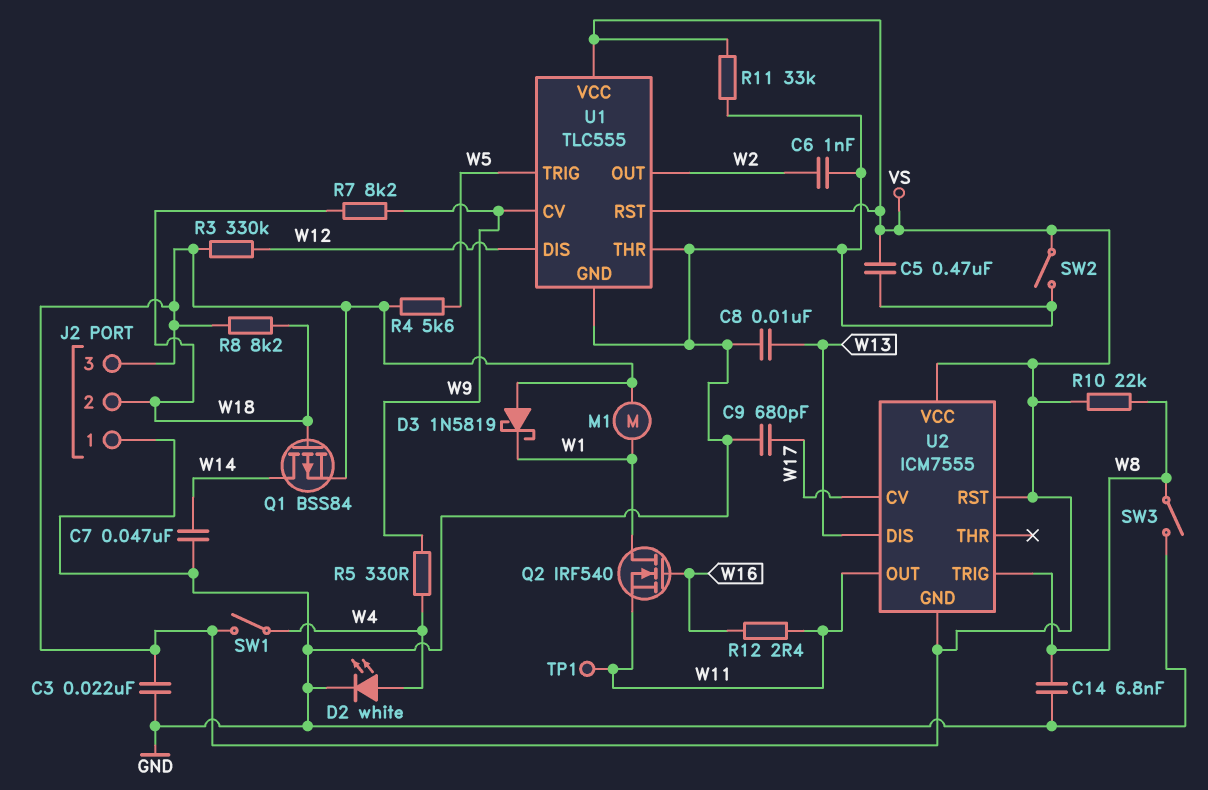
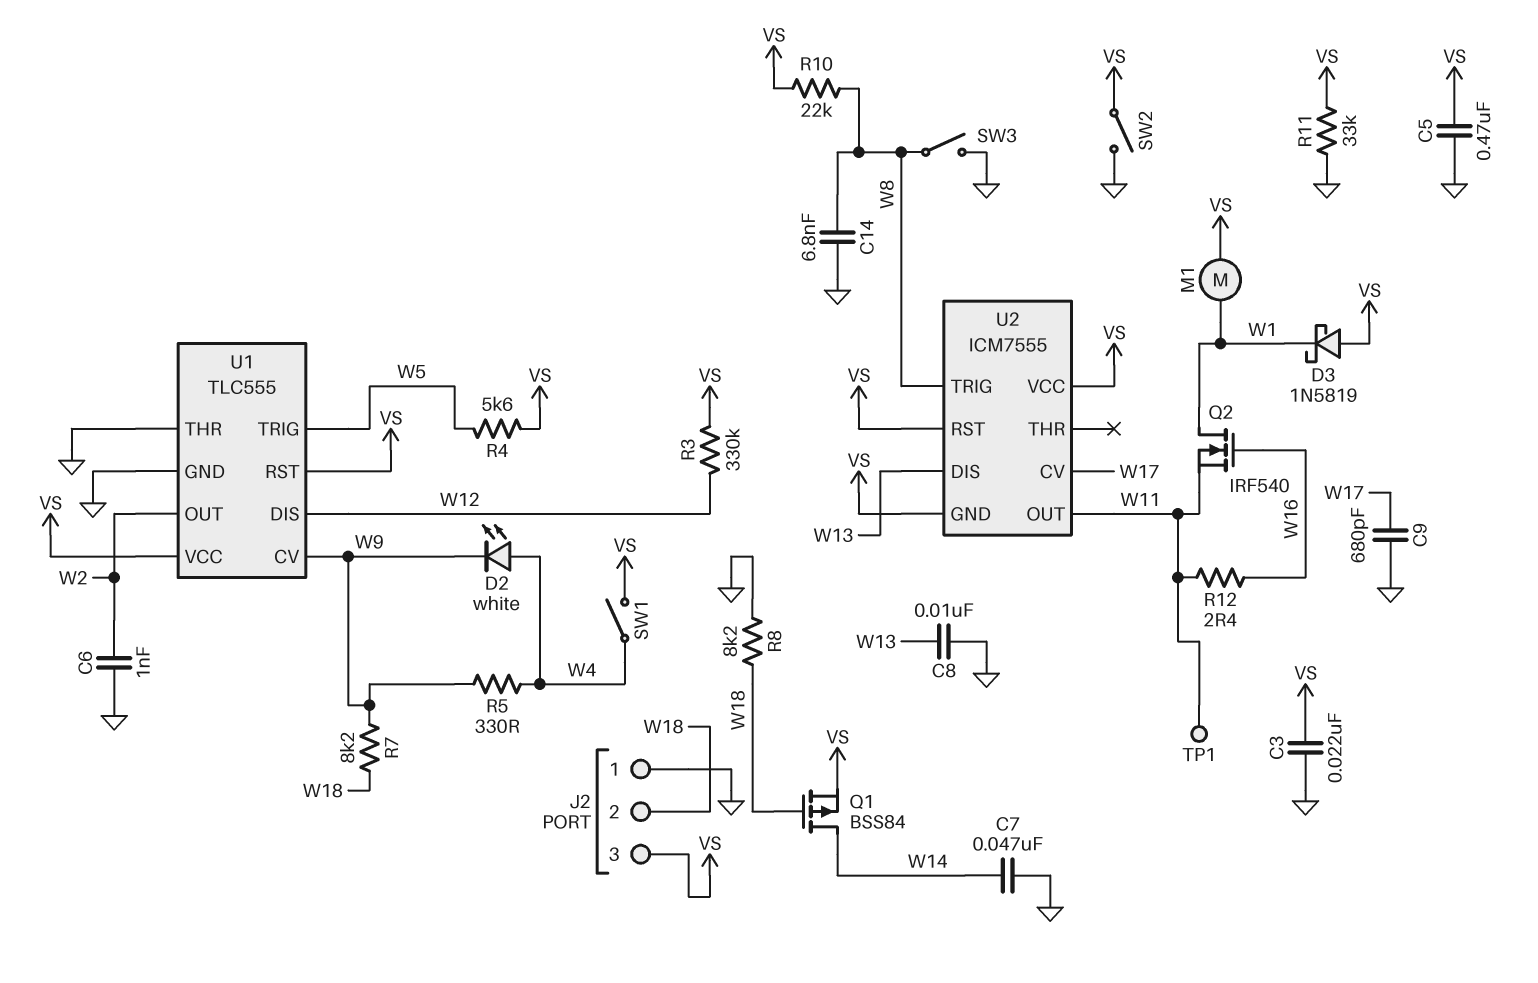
D2: LED white (A W4, K GND) -> LED white (A W4, K W9)
R8: 8.2k (VS, W18) -> 8.2k (GND, W18)

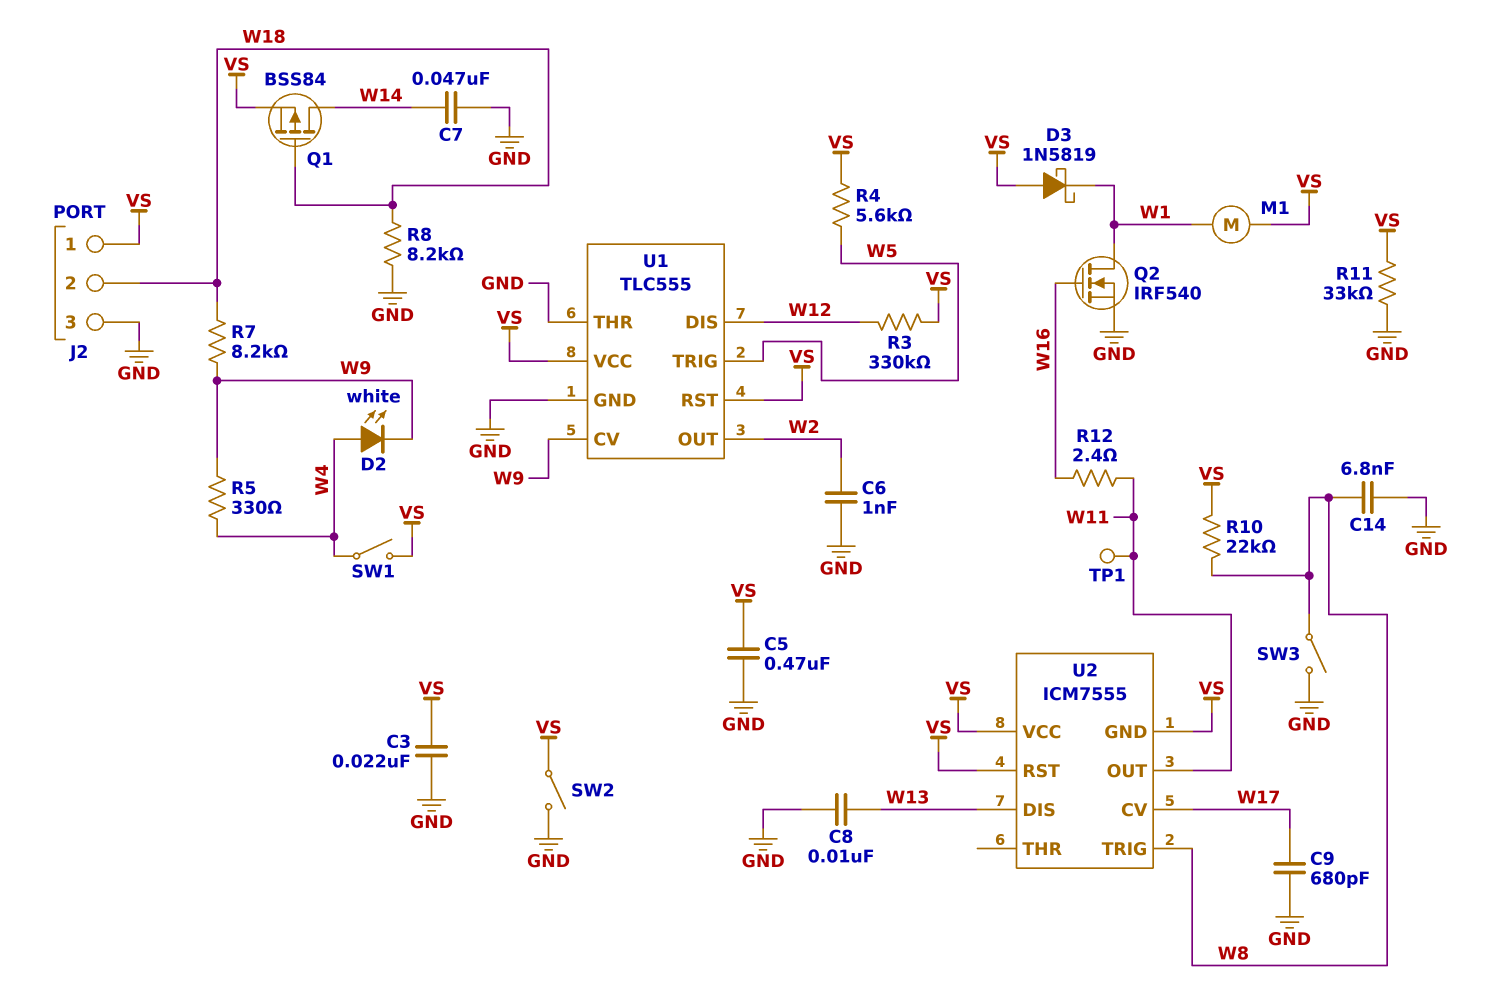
J2 pin 1: GND -> VS
J2 pin 3: VS -> GND
Q2: NMOS IRF540 (G W16, D W1, S W11) -> NMOS IRF540 (G W16, D W1, S GND)

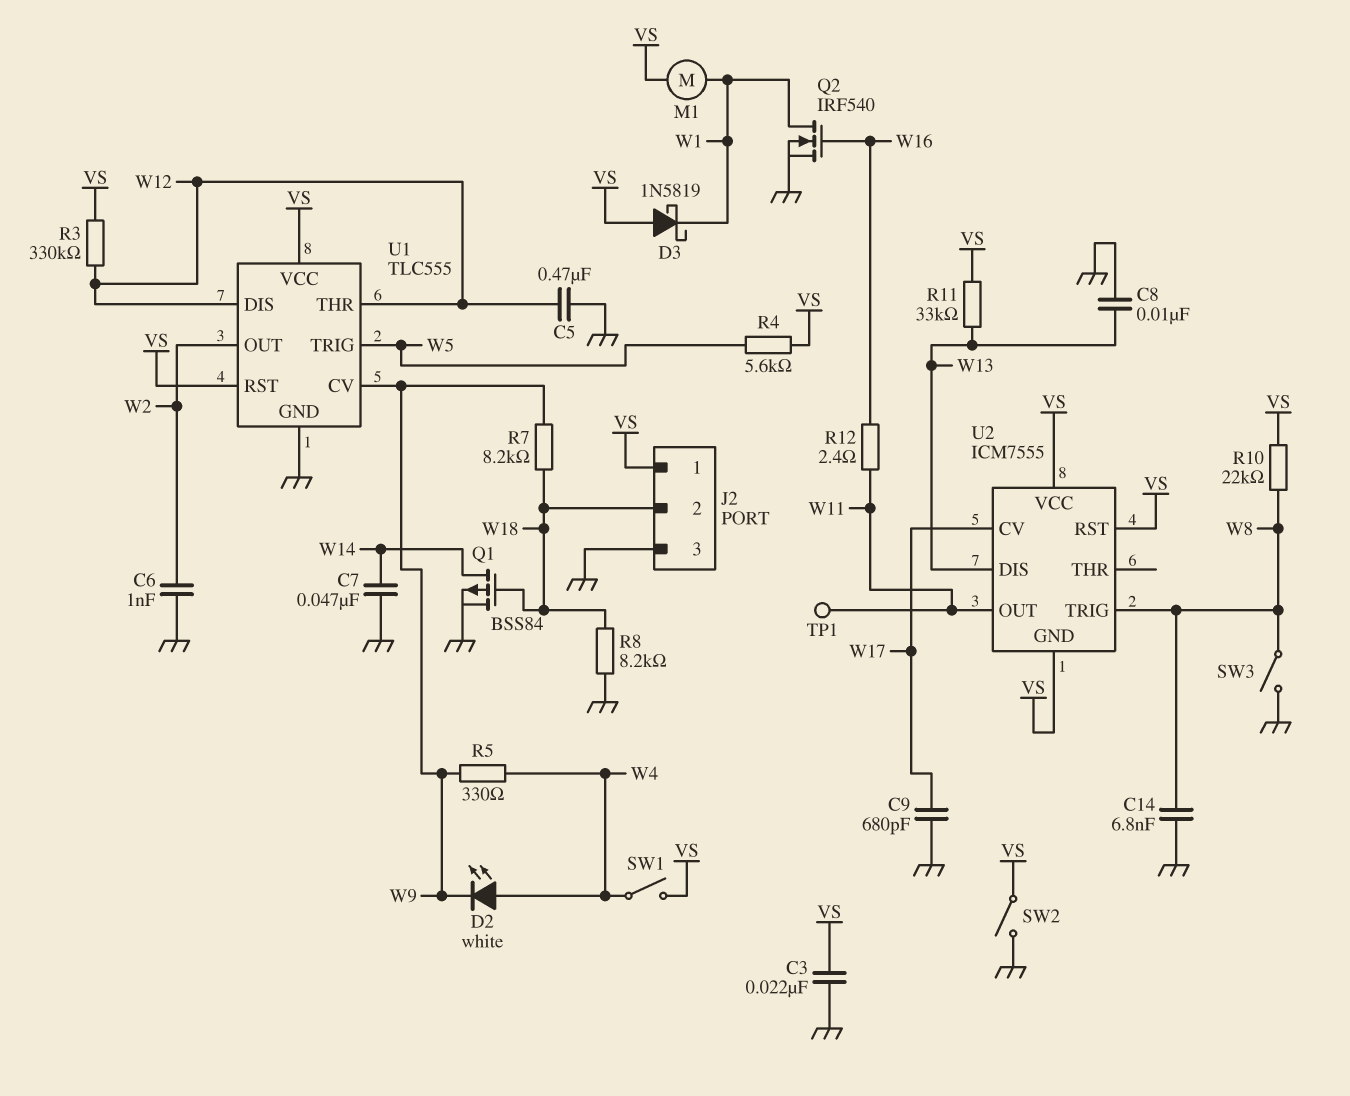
C5: 470nF (GND, VS) -> 470nF (GND, W12)
Q1: PMOS BSS84 (G W18, D W14, S VS) -> PMOS BSS84 (G W18, D W14, S GND)
R11: 33k (GND, VS) -> 33k (VS, W13)
U1 pin THR: GND -> W12

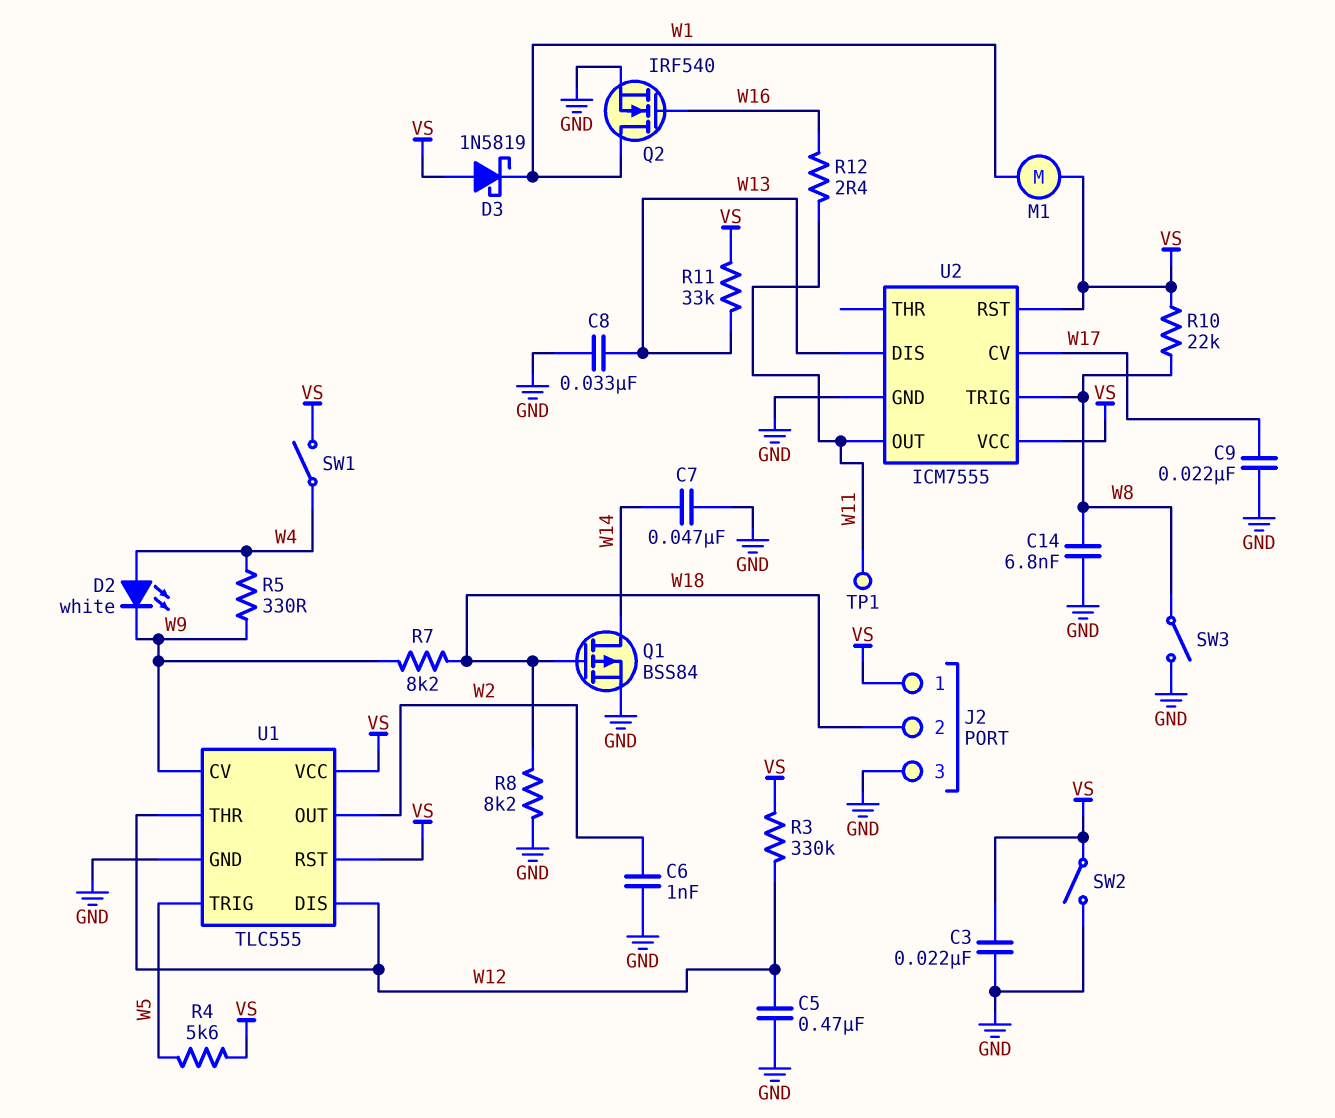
C8: 10nF (GND, W13) -> 33nF (GND, W13)
C9: 680pF (GND, W17) -> 22nF (GND, W17)
U2 pin GND: VS -> GND

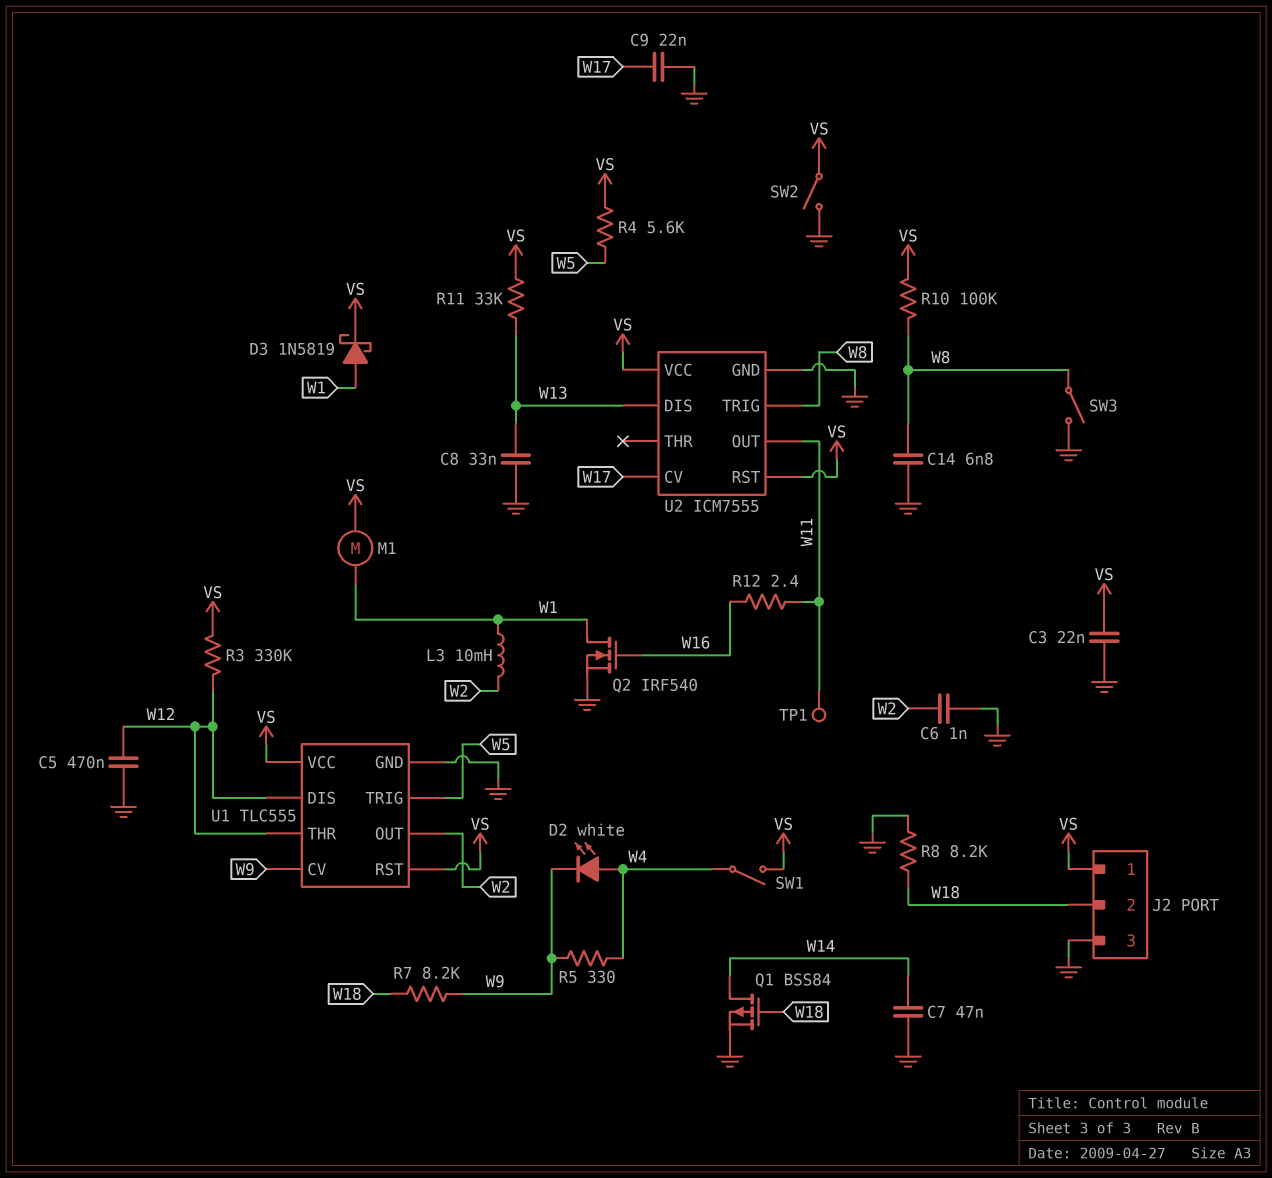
D3: schottky 1N5819 (A VS, K W1) -> schottky 1N5819 (A W1, K VS)
L3: none -> 10mH (W1, W2)
R10: 22k (VS, W8) -> 100k (VS, W8)

